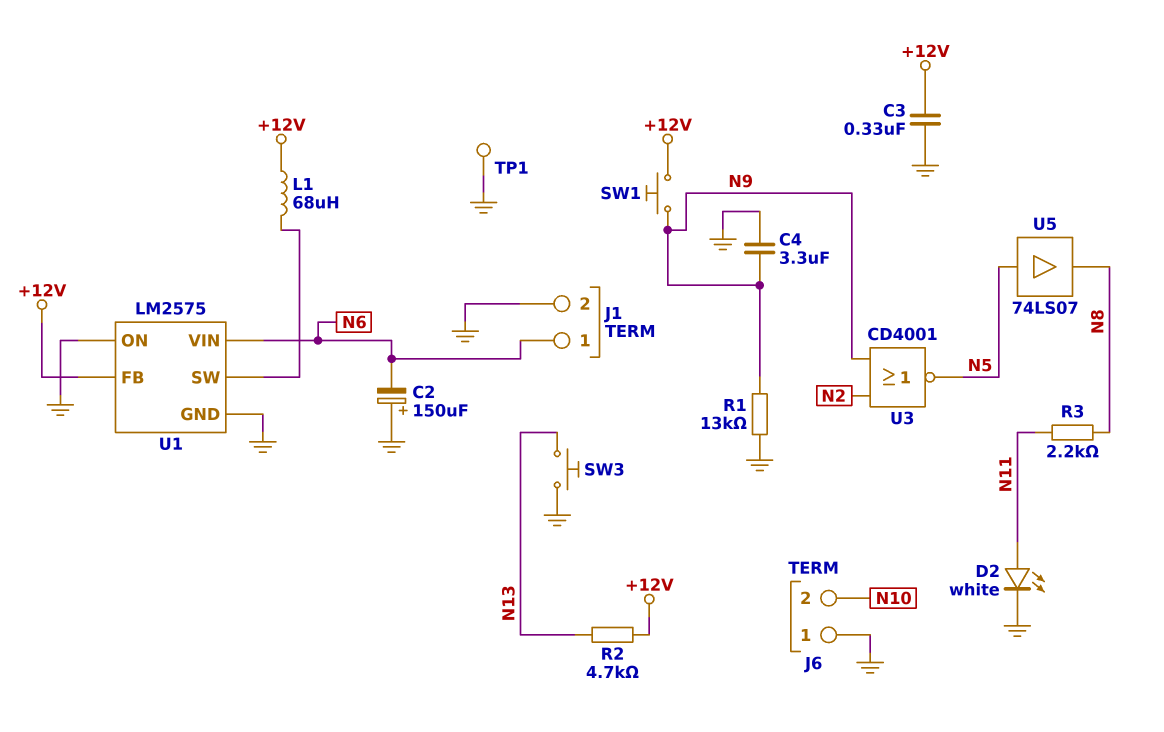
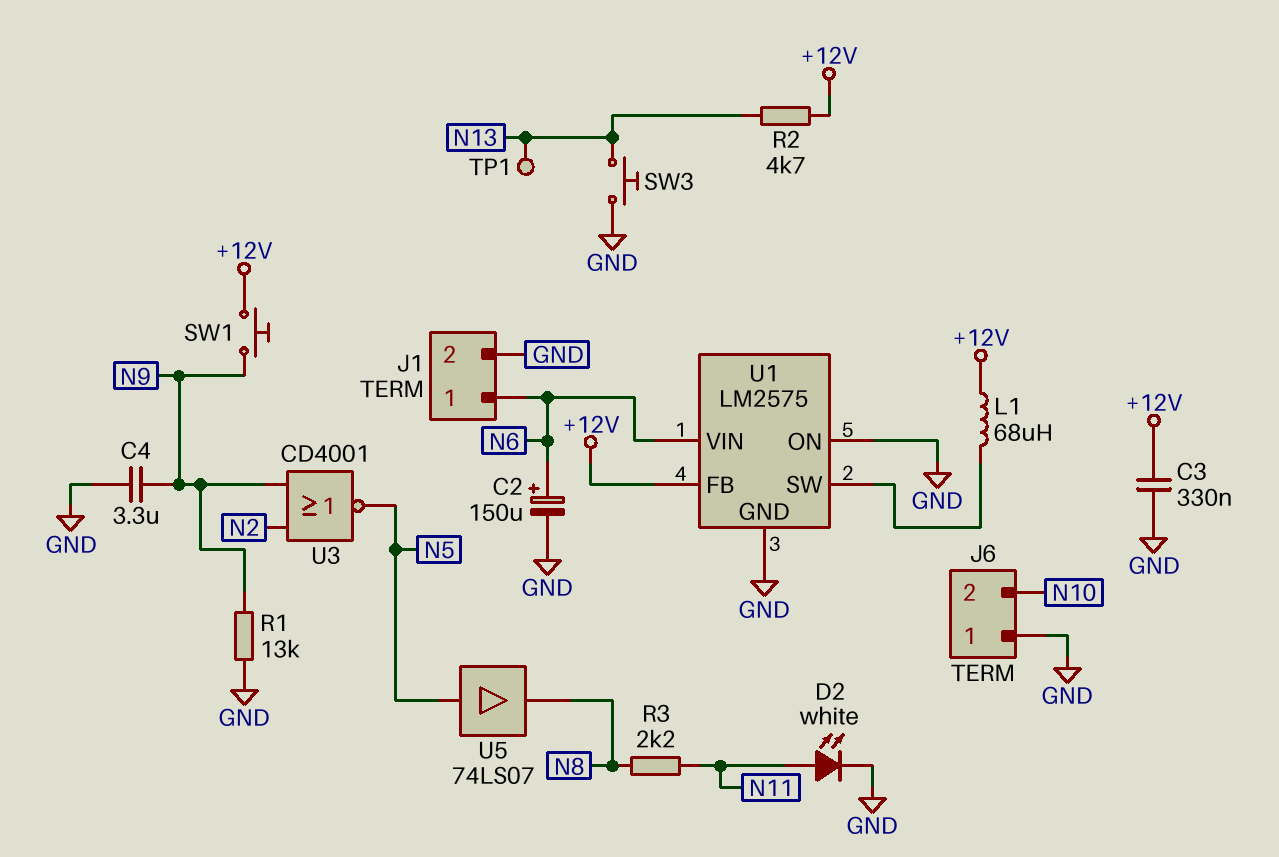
C2: 150uF (plus GND, minus N6) -> 150uF (plus N6, minus GND)
TP1: test point (GND) -> test point (N13)

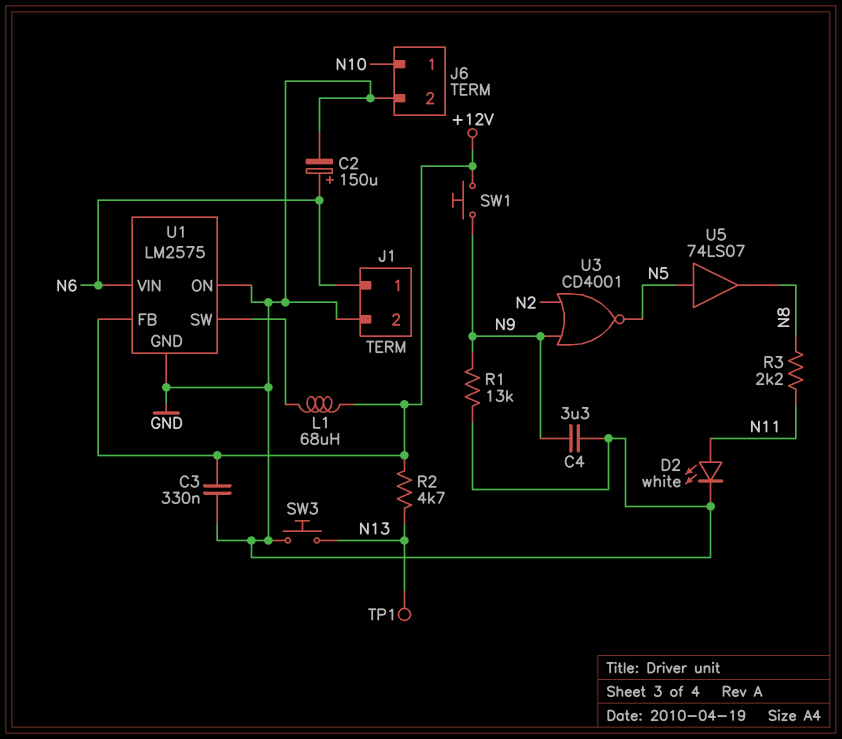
J6 pin 1: GND -> N10
J6 pin 2: N10 -> GND

